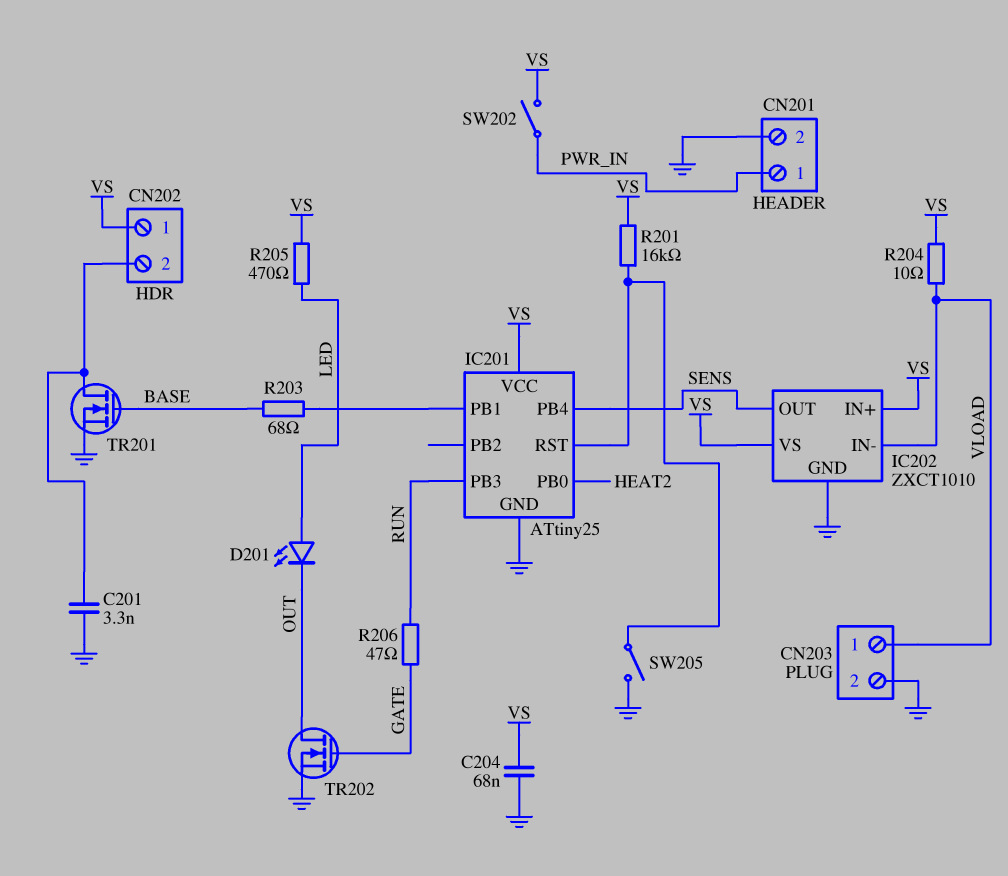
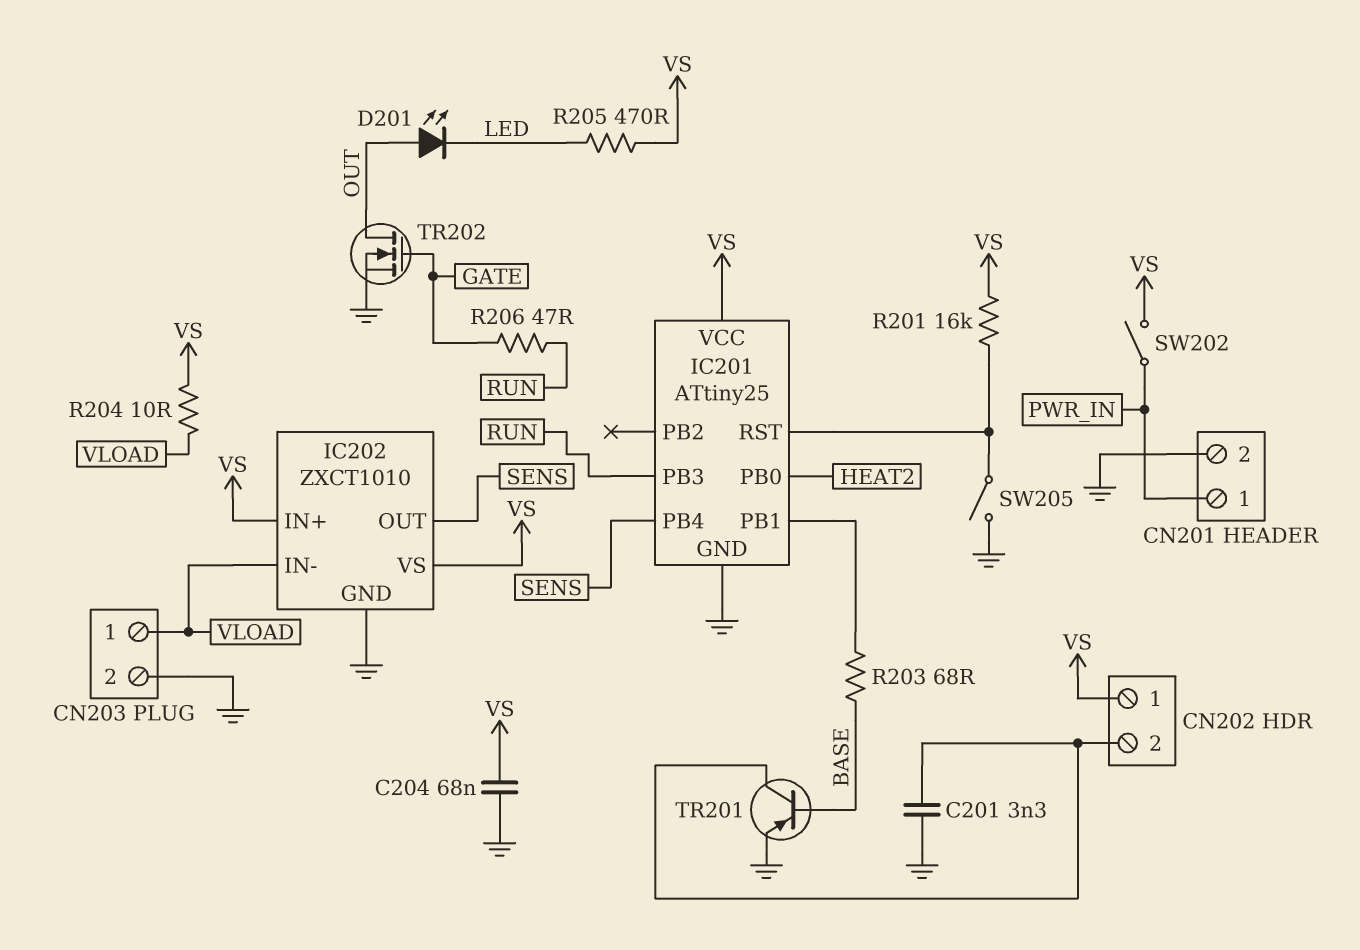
D201: LED (A LED, K OUT) -> LED (A OUT, K LED)
TR201: NMOS (G BASE, D CN202/2, S GND) -> PNP (B BASE, C CN202/2, E GND)

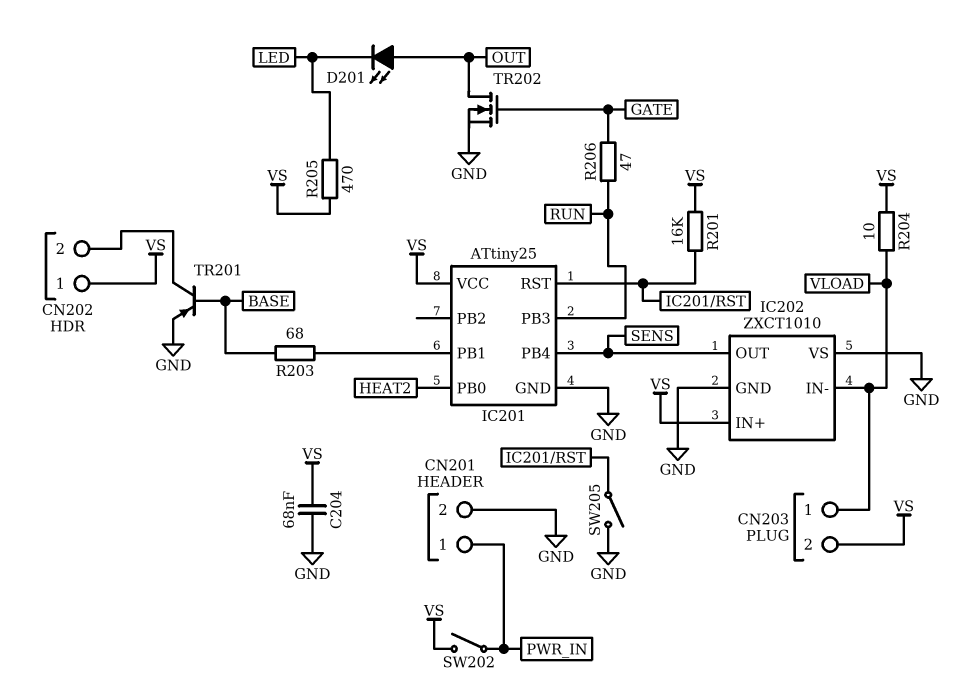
C201: 3.3nF (CN202/2, GND) -> none
CN203 pin 2: GND -> VS
IC202 pin VS: VS -> GND

